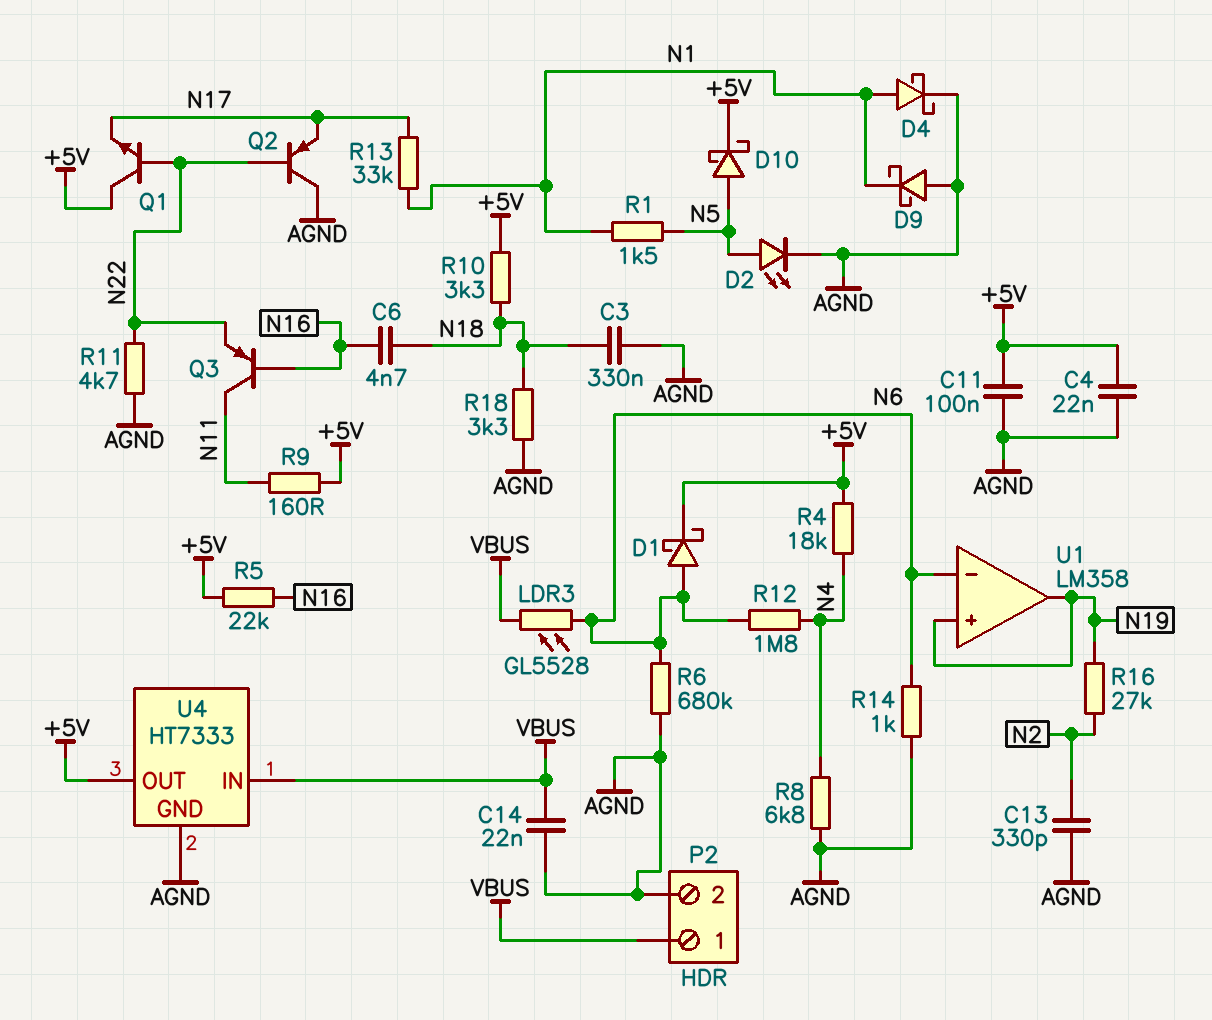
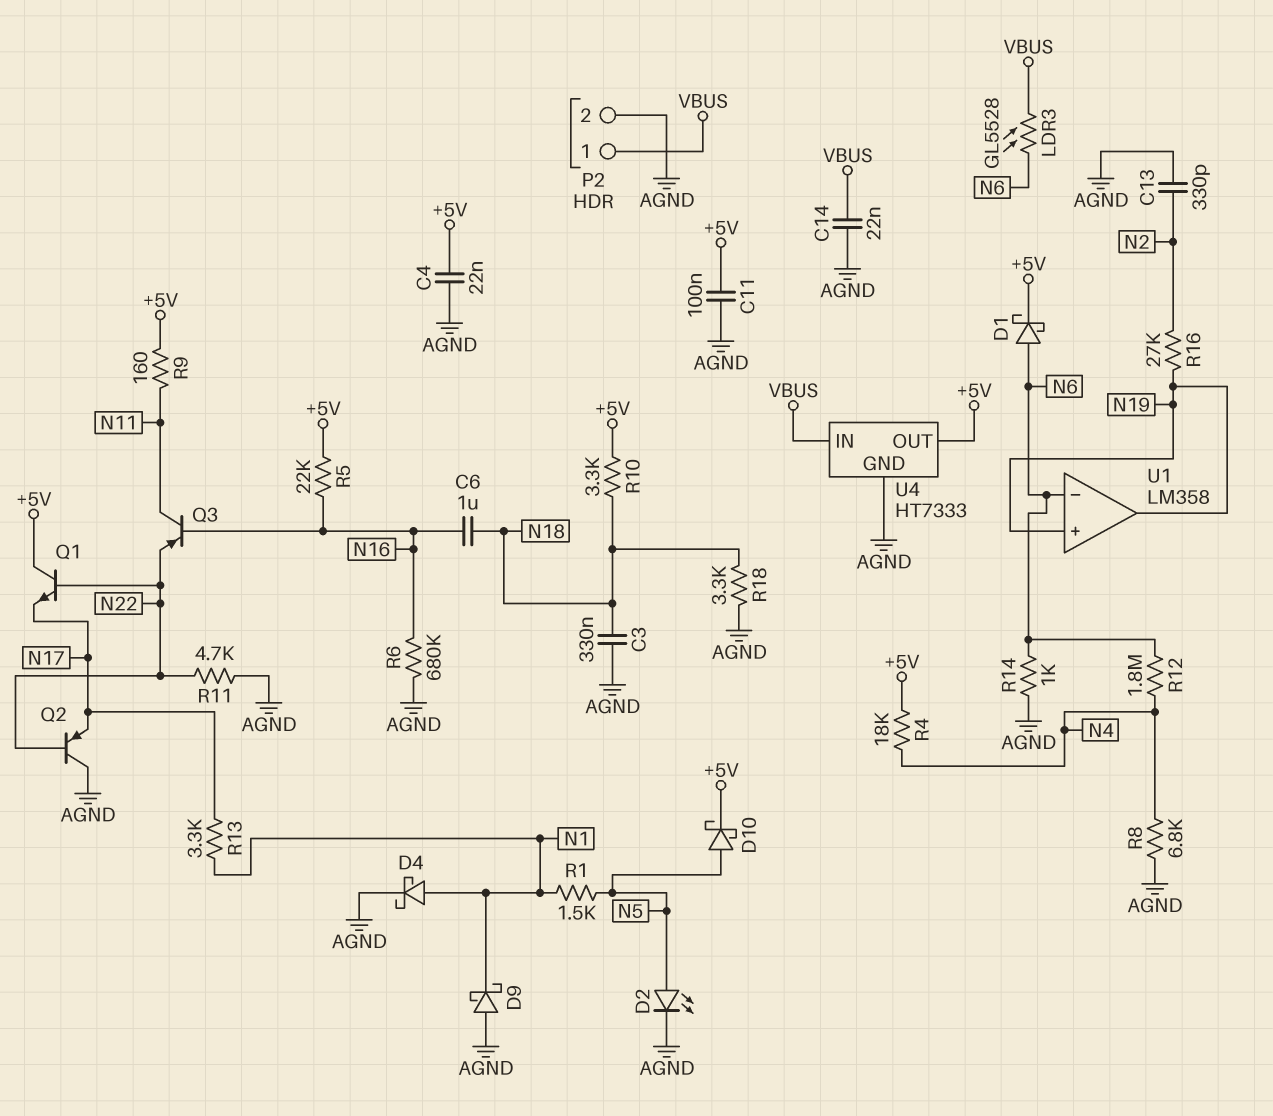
C6: 4.7nF (N16, N18) -> 1uF (N16, N18)
R6: 680k (AGND, N6) -> 680k (AGND, N16)
R13: 33k (N1, N17) -> 3.3k (N1, N17)

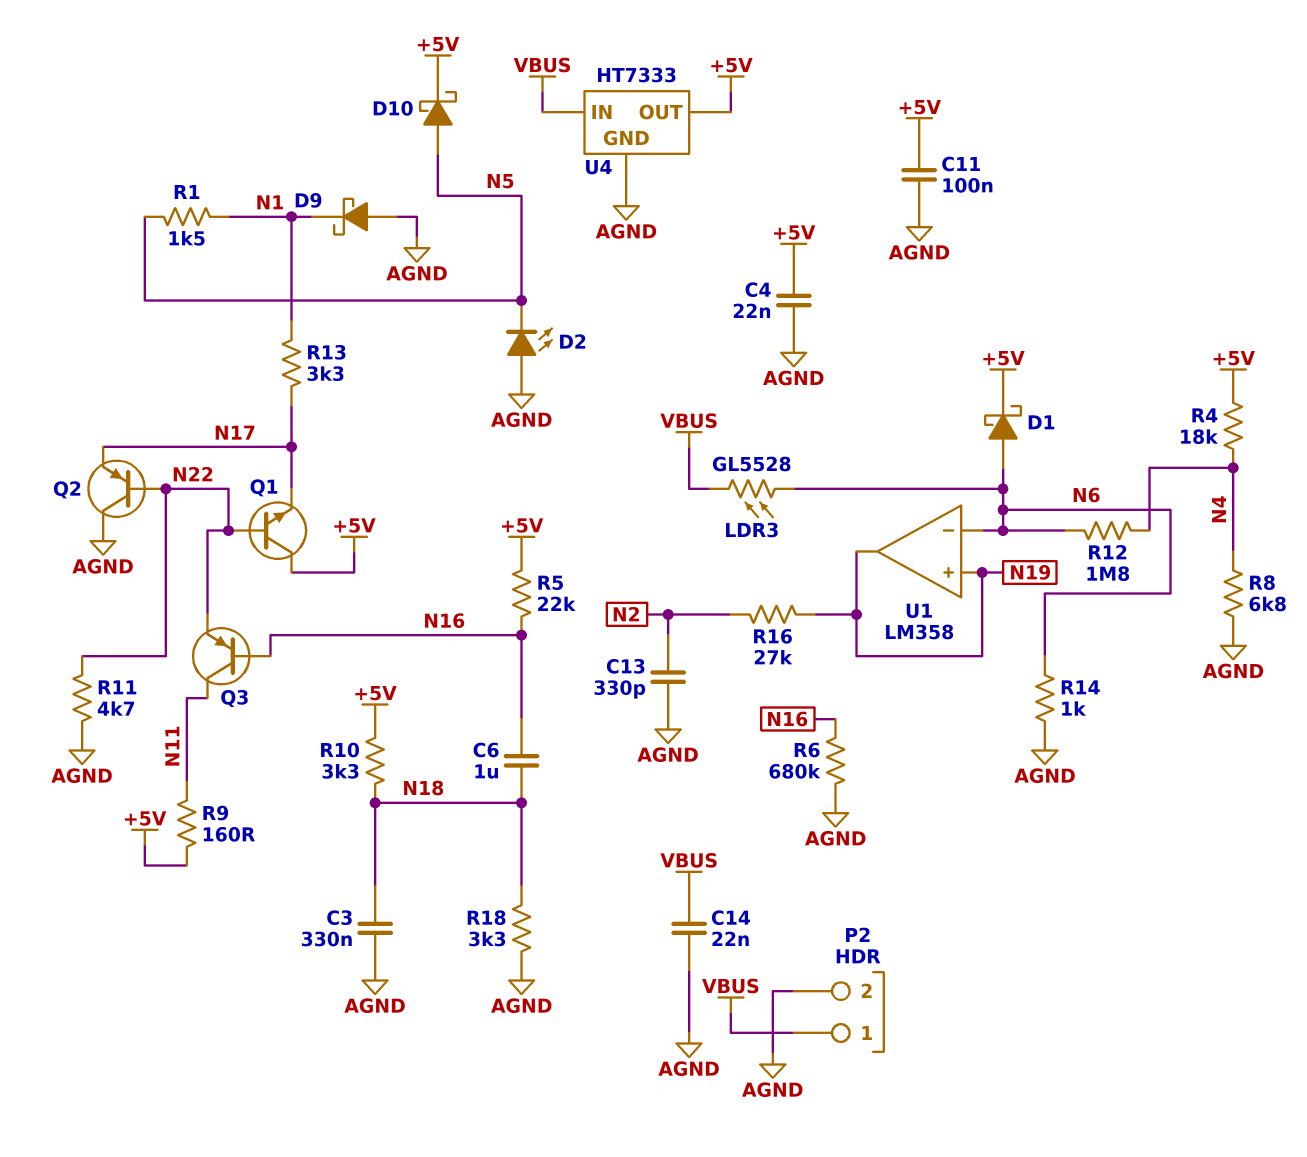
D2: LED (A N5, K AGND) -> LED (A AGND, K N5)
D4: schottky (A N1, K AGND) -> none

